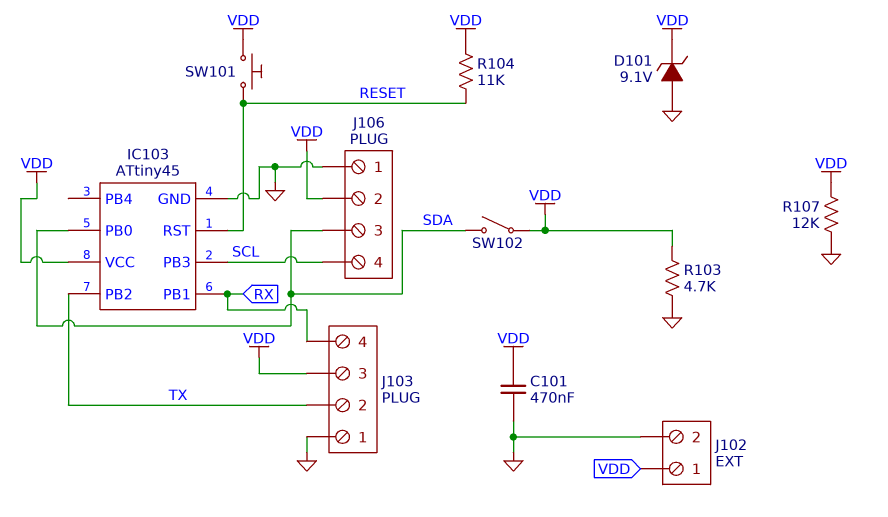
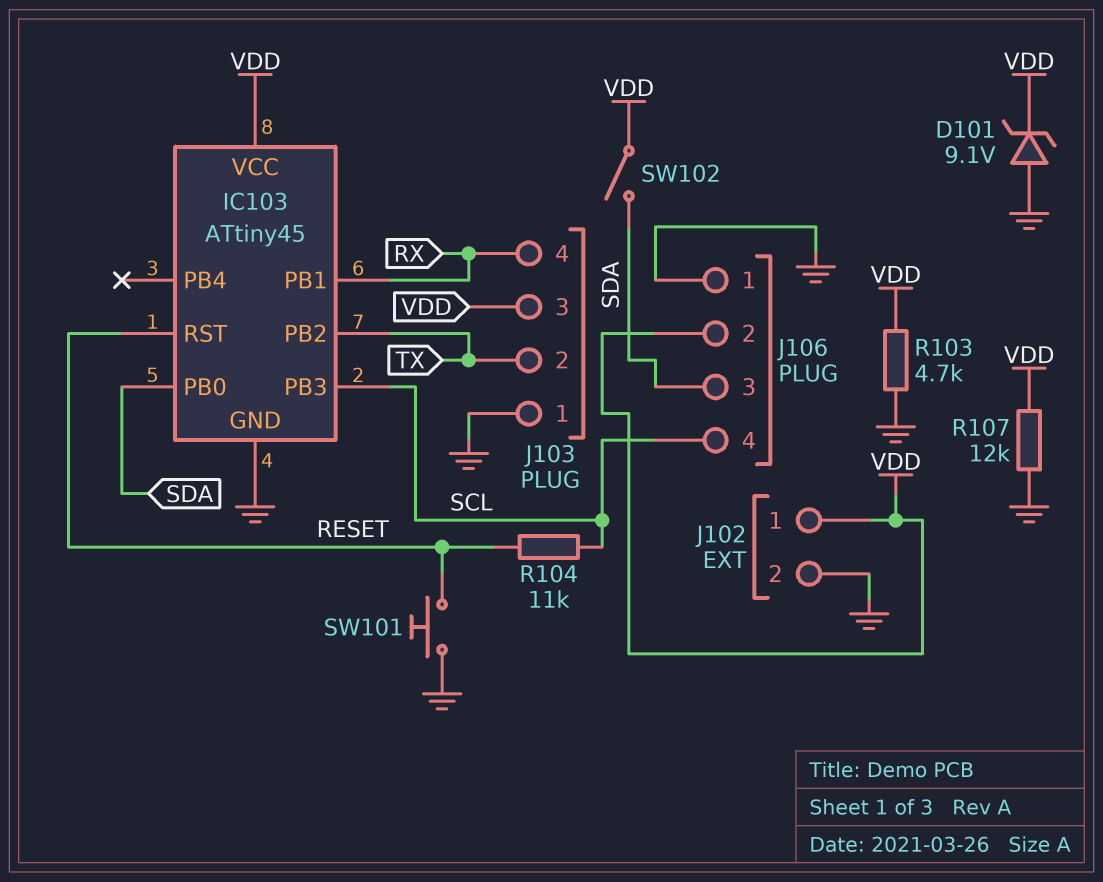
C101: 470nF (GND, VDD) -> none
R104: 11k (RESET, VDD) -> 11k (RESET, SCL)
SW101: button (RESET, VDD) -> button (GND, RESET)

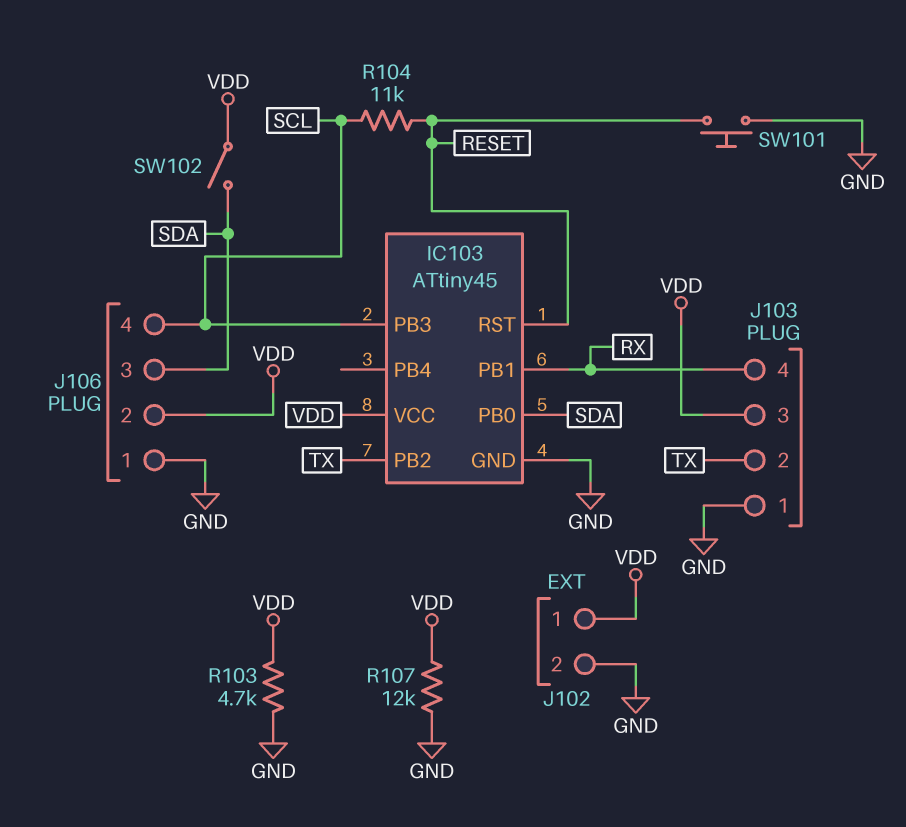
D101: zener 9.1V (A GND, K VDD) -> none

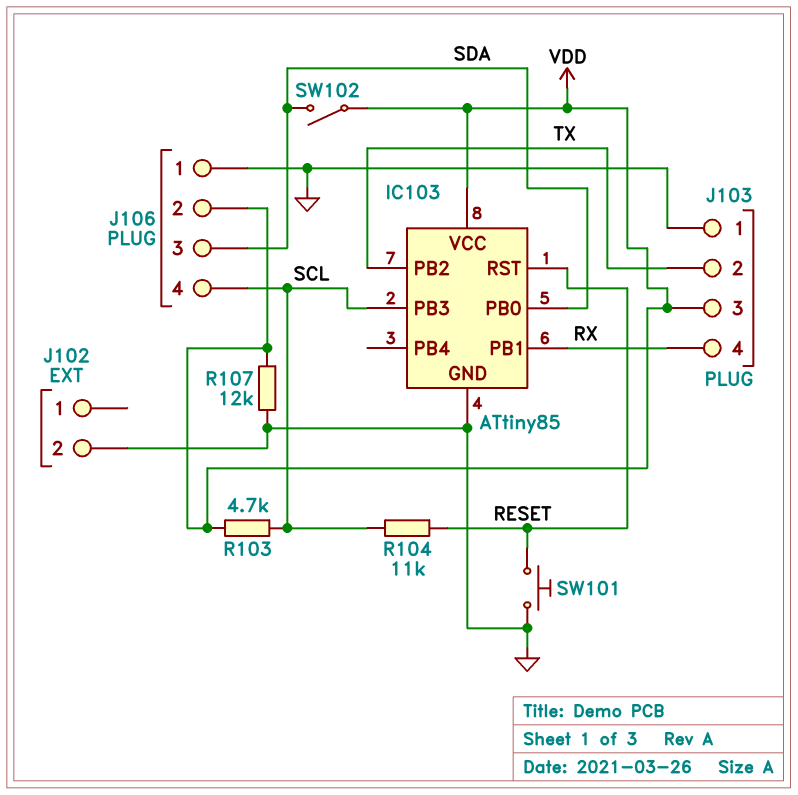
IC103: ATtiny45 -> ATtiny85
J102 pin 1: VDD -> none
R103: 4.7k (GND, VDD) -> 4.7k (SCL, VDD)

